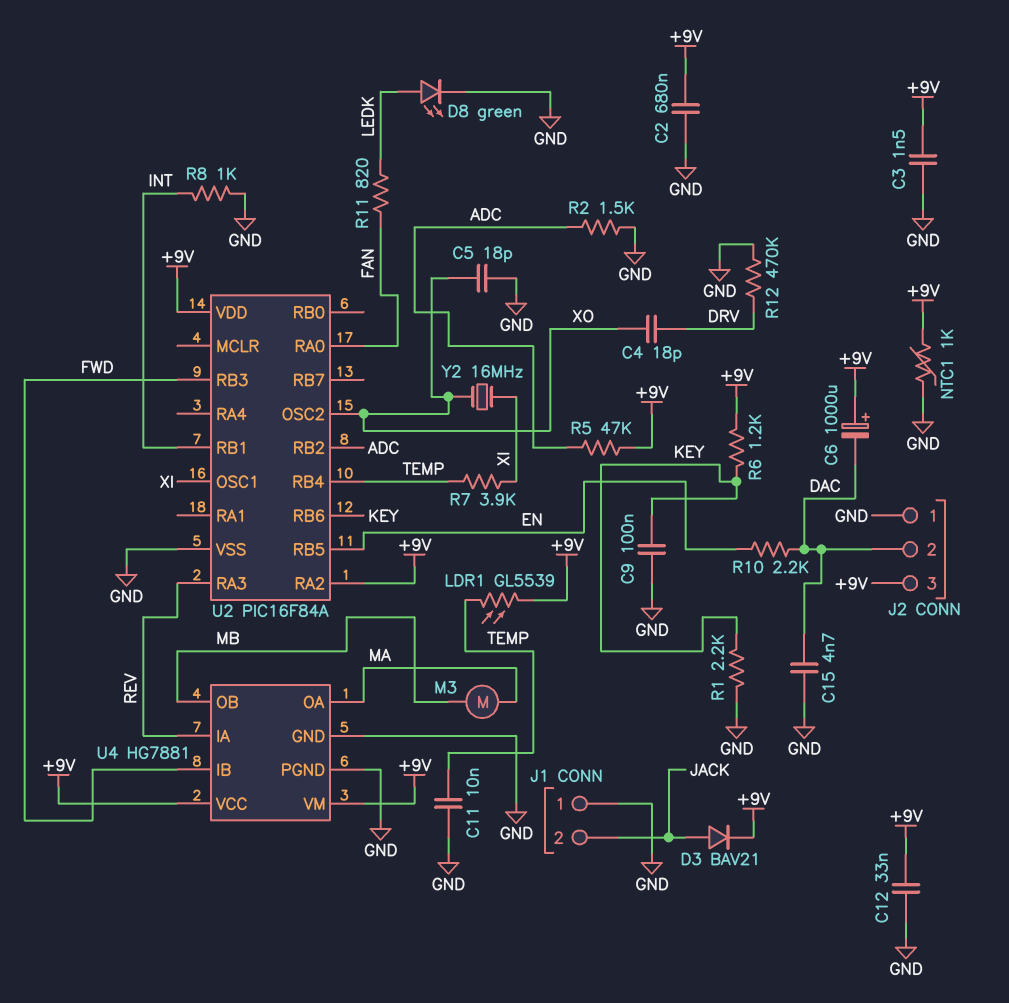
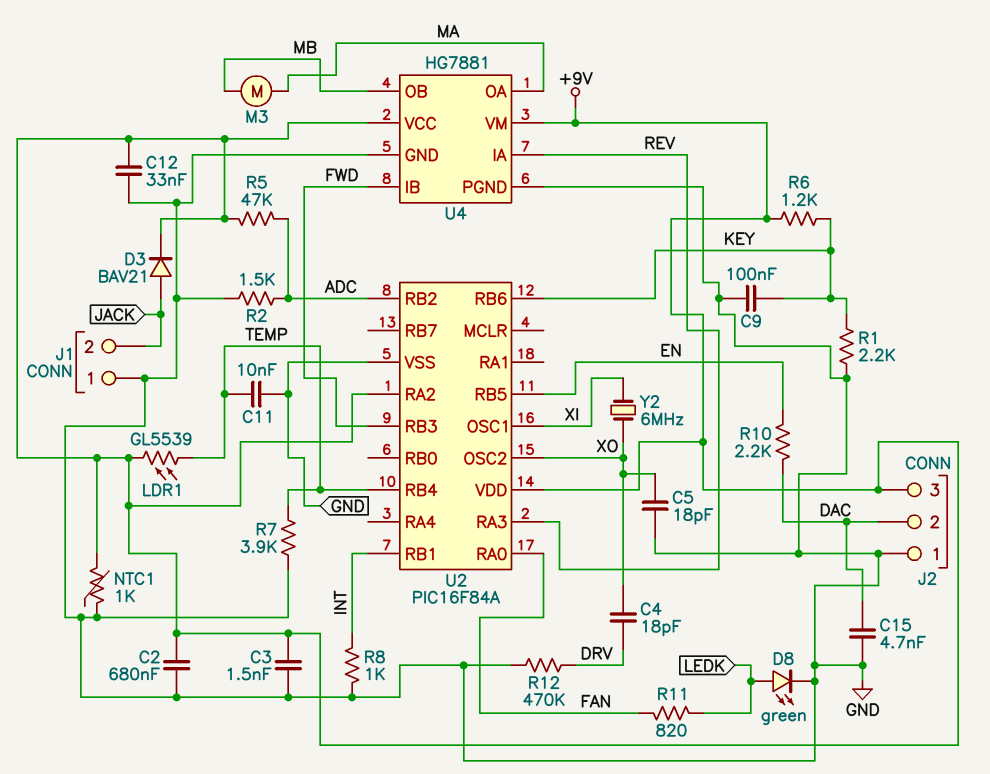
C6: 1000uF (plus +9V, minus DAC) -> none
R7: 3.9k (TEMP, XI) -> 3.9k (GND, TEMP)
Y2: 16MHz (XI, XO) -> 6MHz (XI, XO)

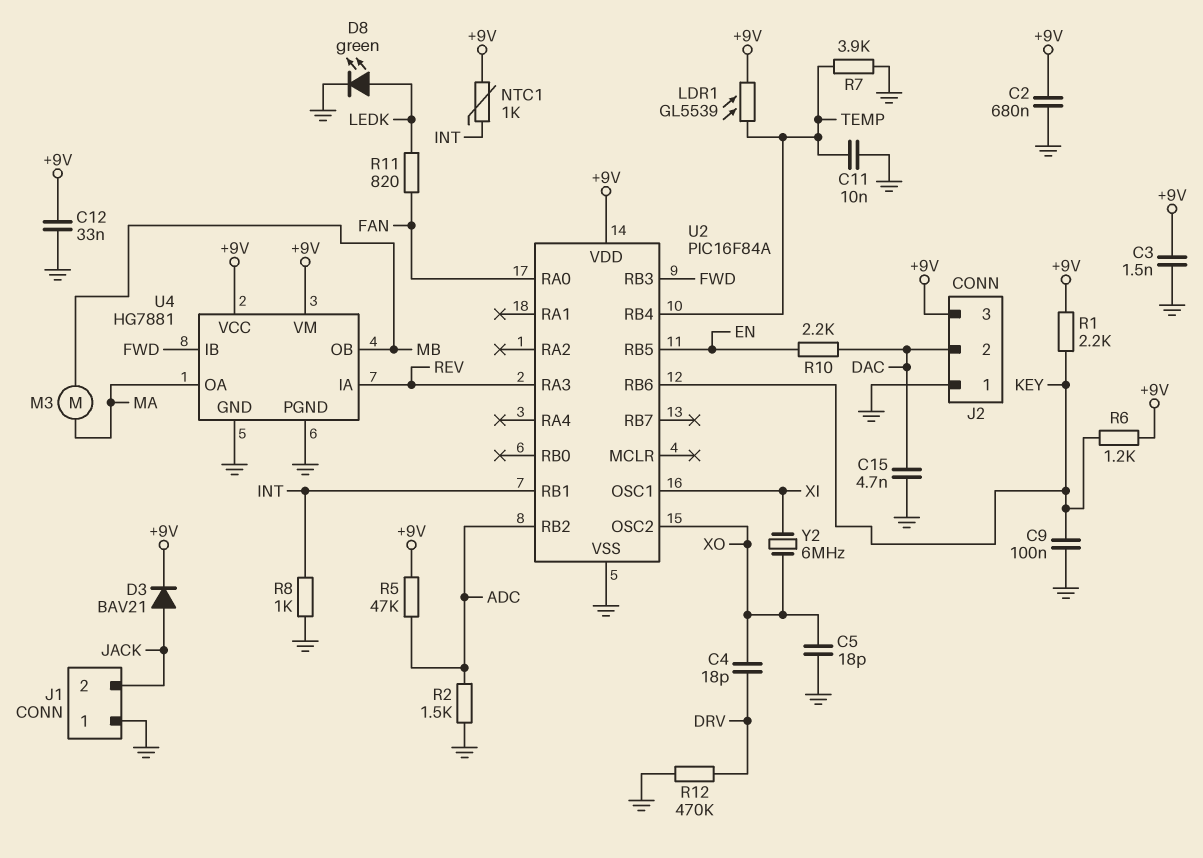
NTC1: 1k (+9V, GND) -> 1k (+9V, INT)
R1: 2.2k (GND, KEY) -> 2.2k (+9V, KEY)
U2 pin RA2: +9V -> none

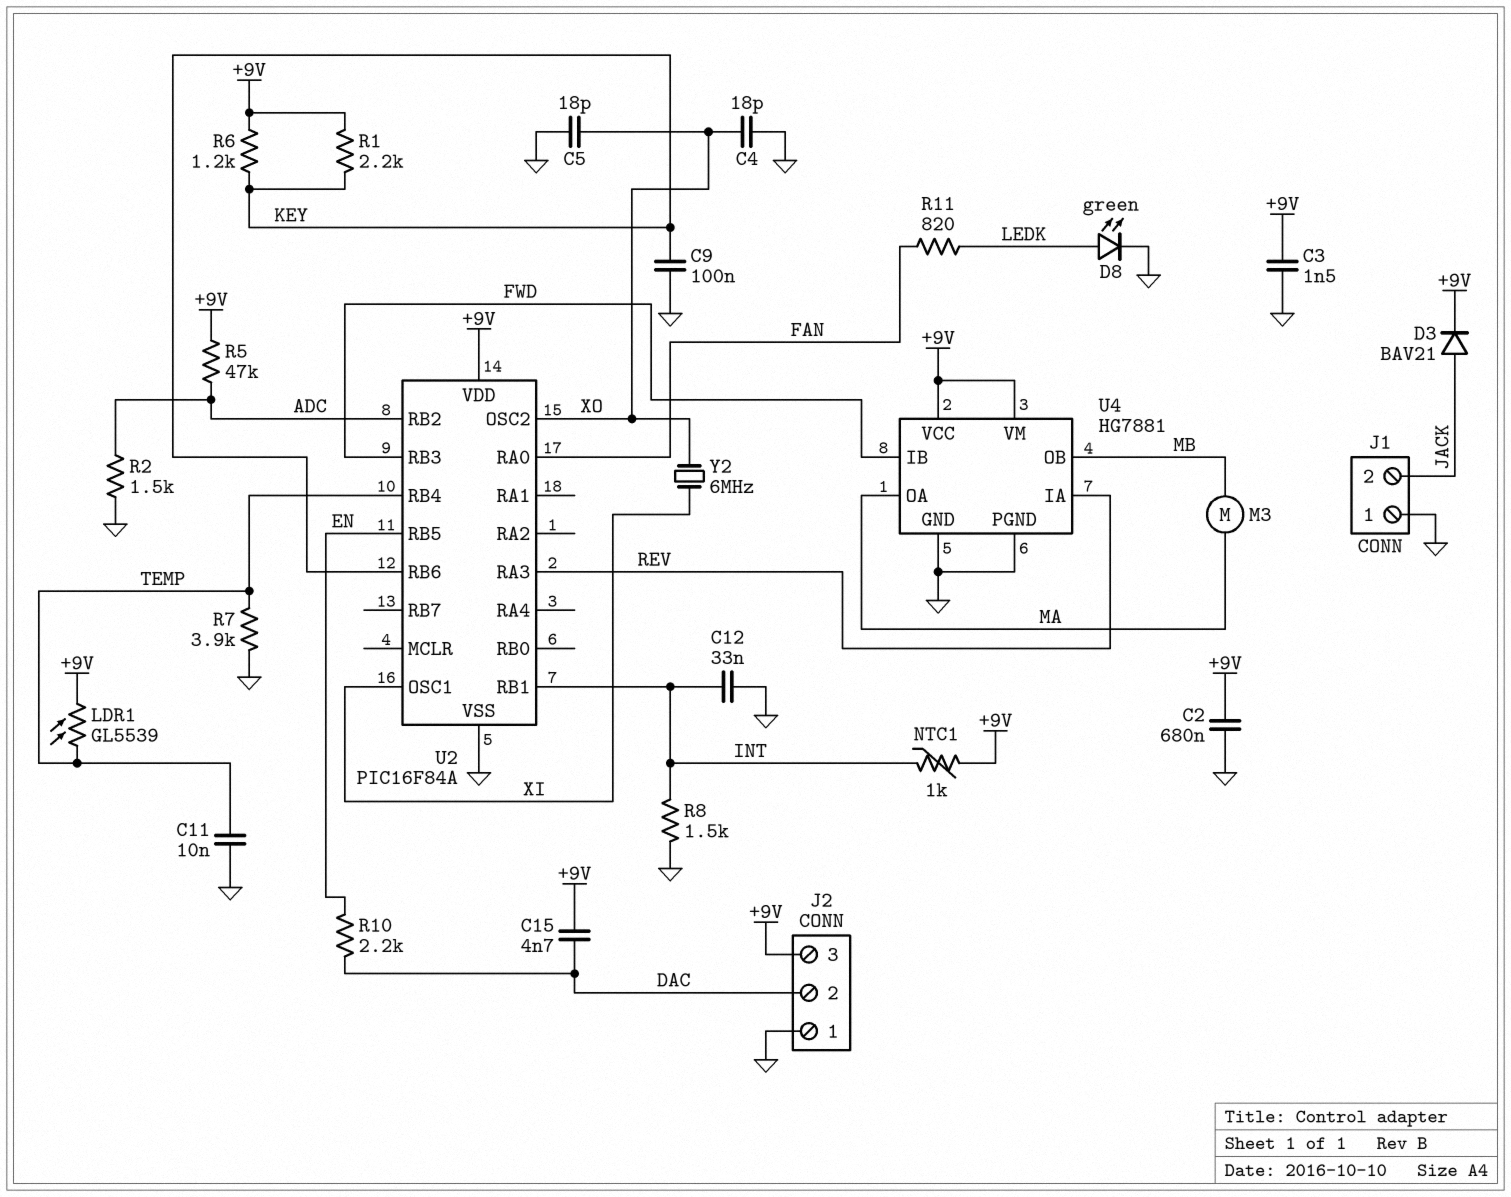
C4: 18pF (DRV, XO) -> 18pF (GND, XO)
C12: 33nF (+9V, GND) -> 33nF (GND, INT)
C15: 4.7nF (DAC, GND) -> 4.7nF (+9V, DAC)
R8: 1k (GND, INT) -> 1.5k (GND, INT)
R12: 470k (DRV, GND) -> none

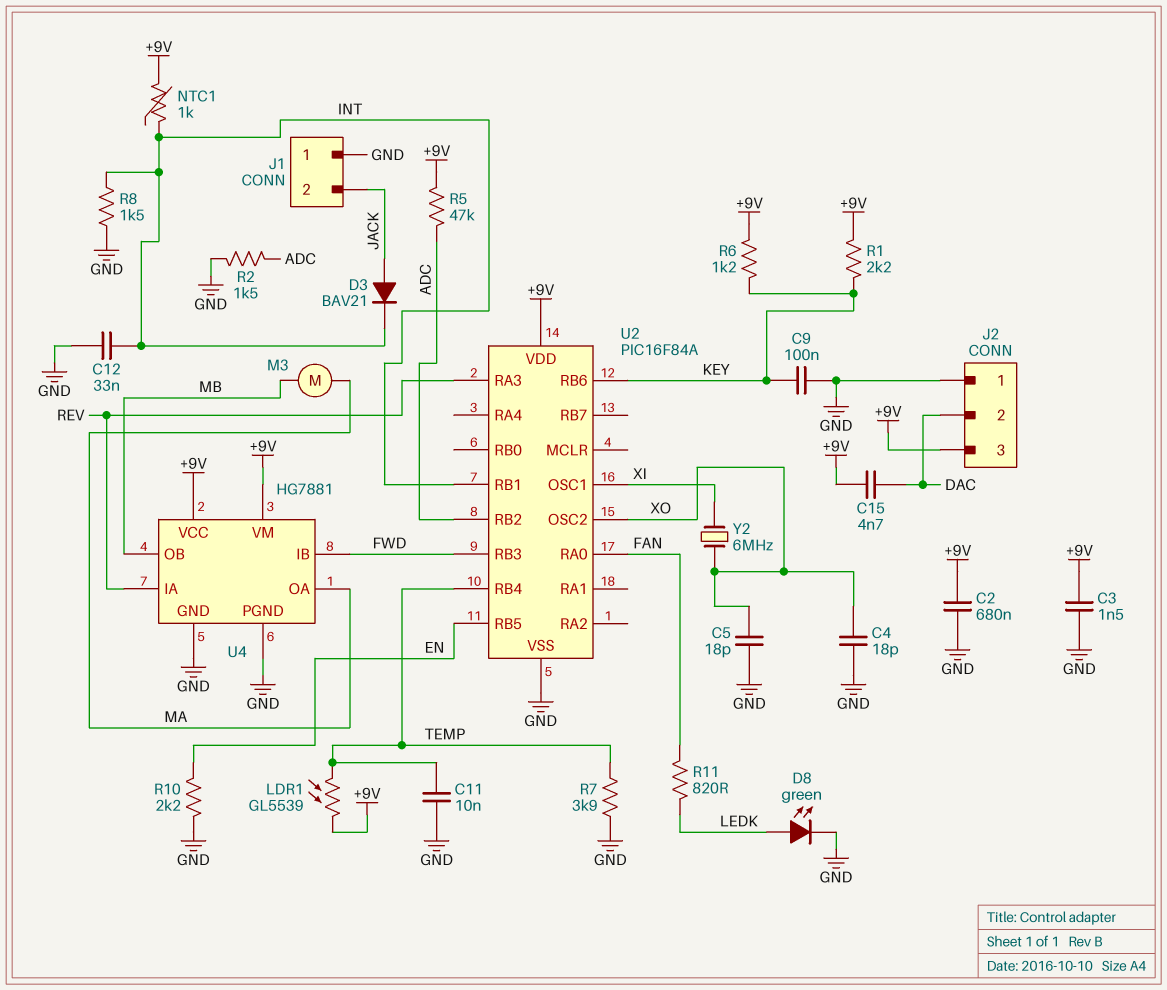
D3: diode BAV21 (A JACK, K +9V) -> diode BAV21 (A JACK, K INT)
R10: 2.2k (DAC, EN) -> 2.2k (EN, GND)

